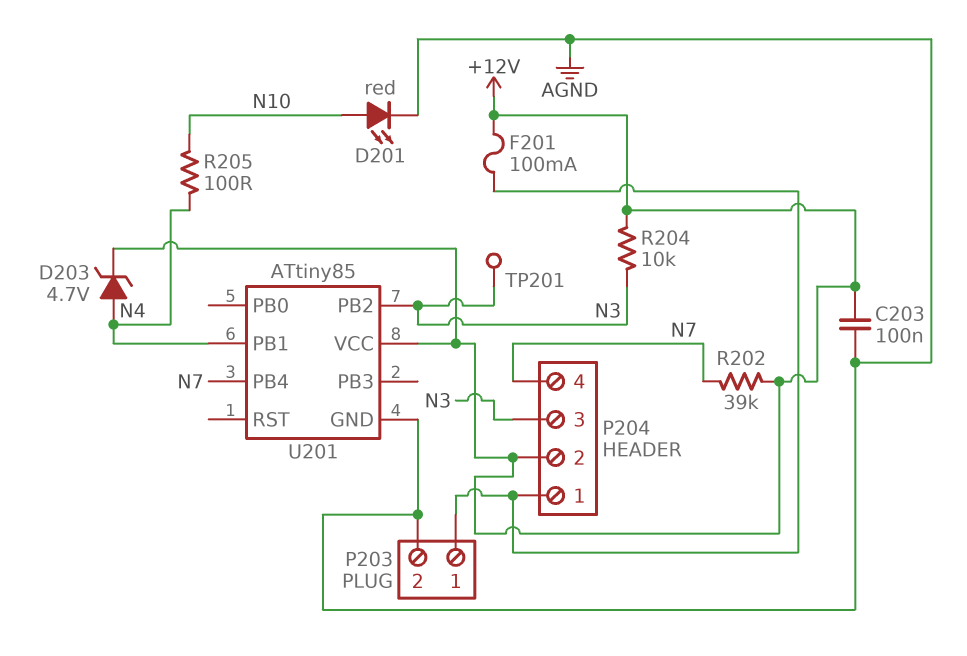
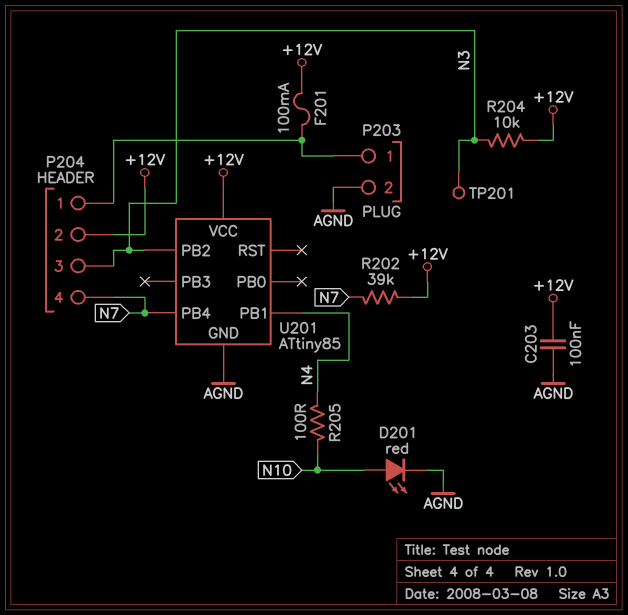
D203: zener 4.7V (A N4, K +12V) -> none

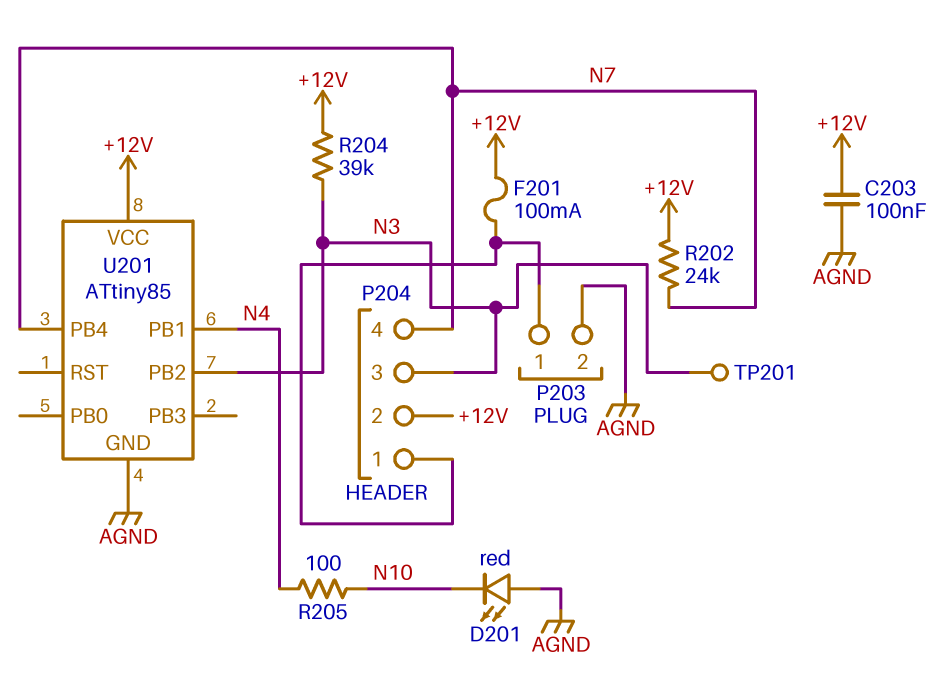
D201: LED red (A N10, K AGND) -> LED red (A AGND, K N10)
R202: 39k (+12V, N7) -> 24k (+12V, N7)
R204: 10k (+12V, N3) -> 39k (+12V, N3)

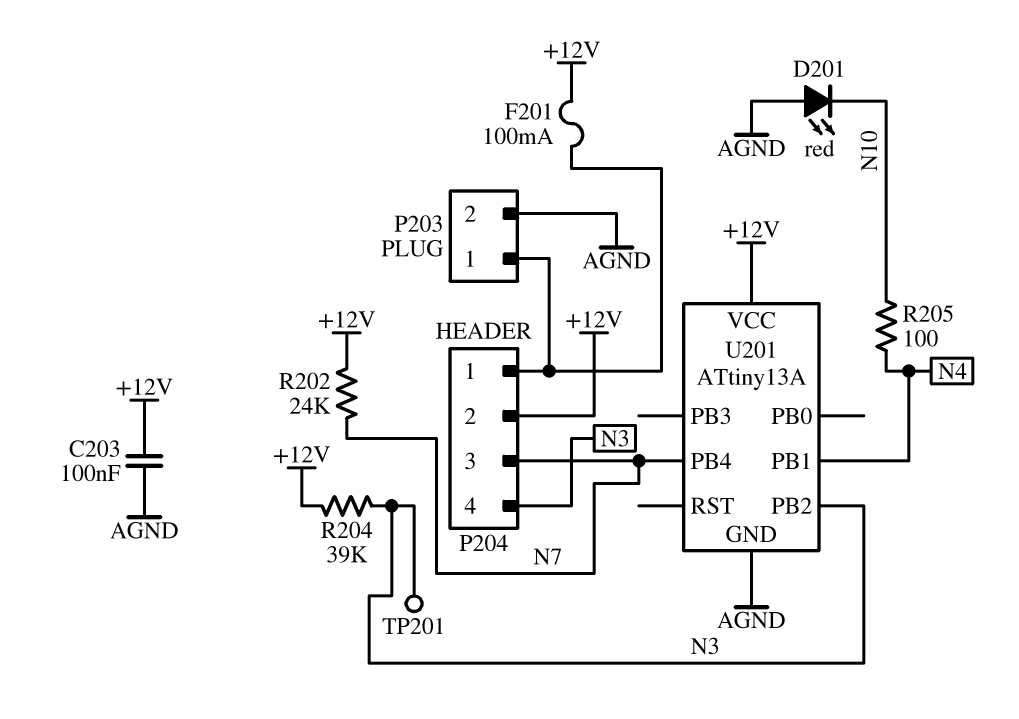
P204 pin 3: N3 -> N7
P204 pin 4: N7 -> N3
U201: ATtiny85 -> ATtiny13A

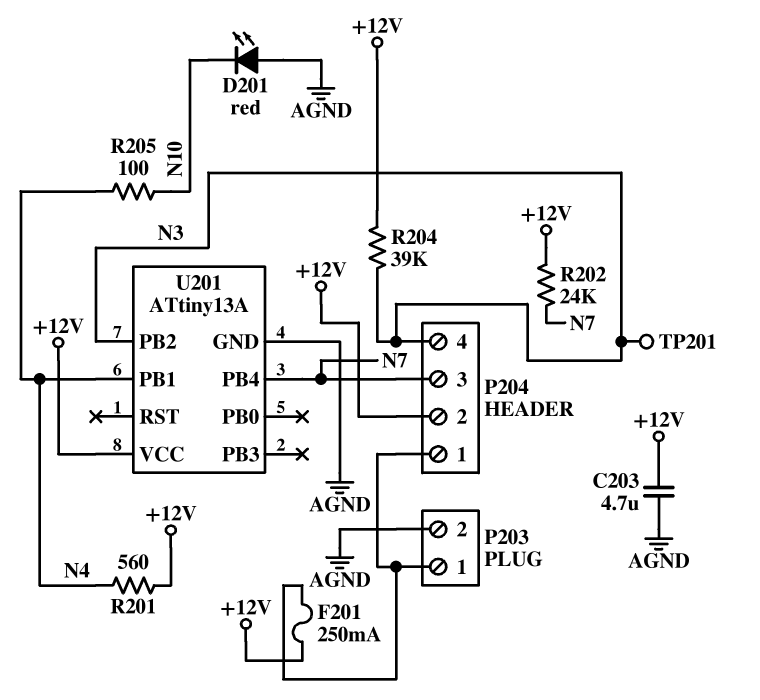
C203: 100nF (+12V, AGND) -> 4.7uF (+12V, AGND)
F201: 100mA (+12V, P203/1) -> 250mA (+12V, P203/1)
R201: none -> 560 (+12V, N4)

